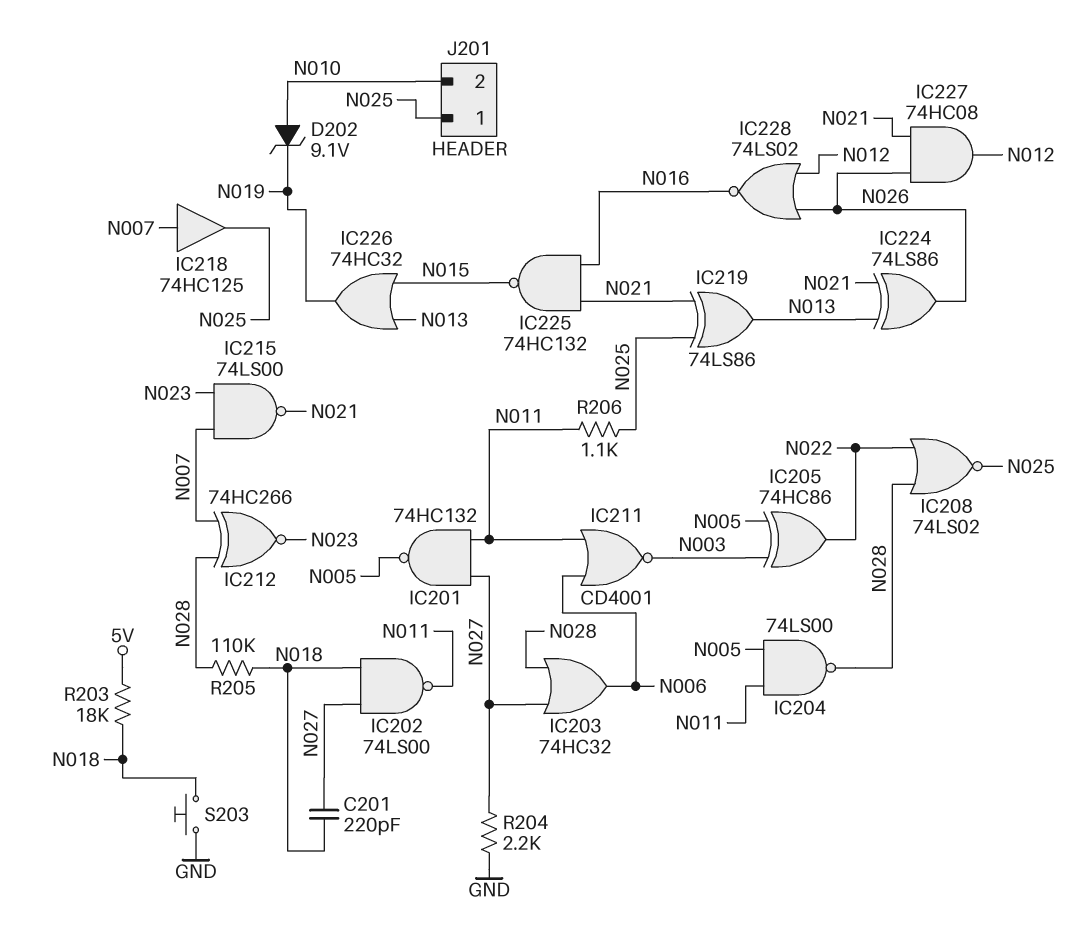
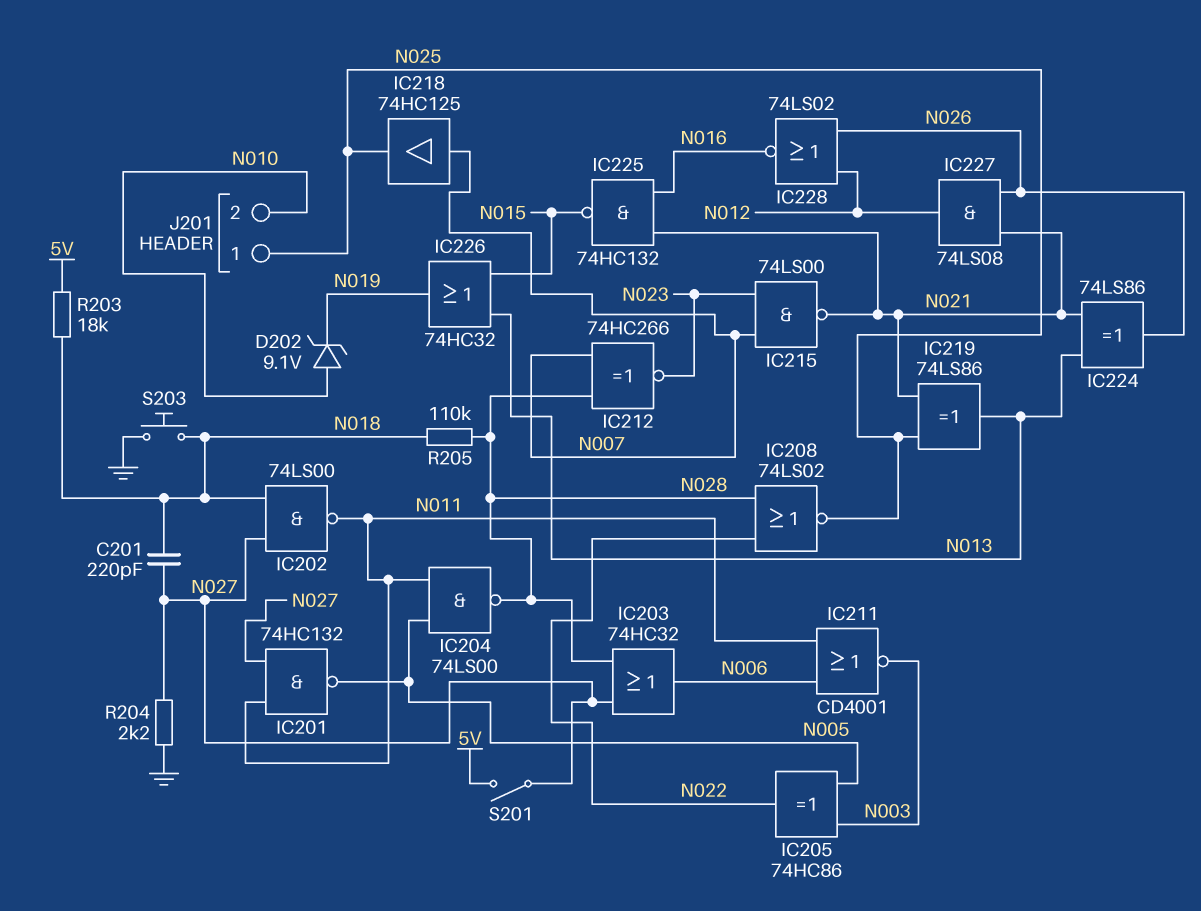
IC227: AND 74HC08 (in N021, in N026, out N012) -> AND 74LS08 (in N021, in N026, out N012)
R206: 1.1k (N011, N025) -> none
S201: none -> switch (5V, N027)

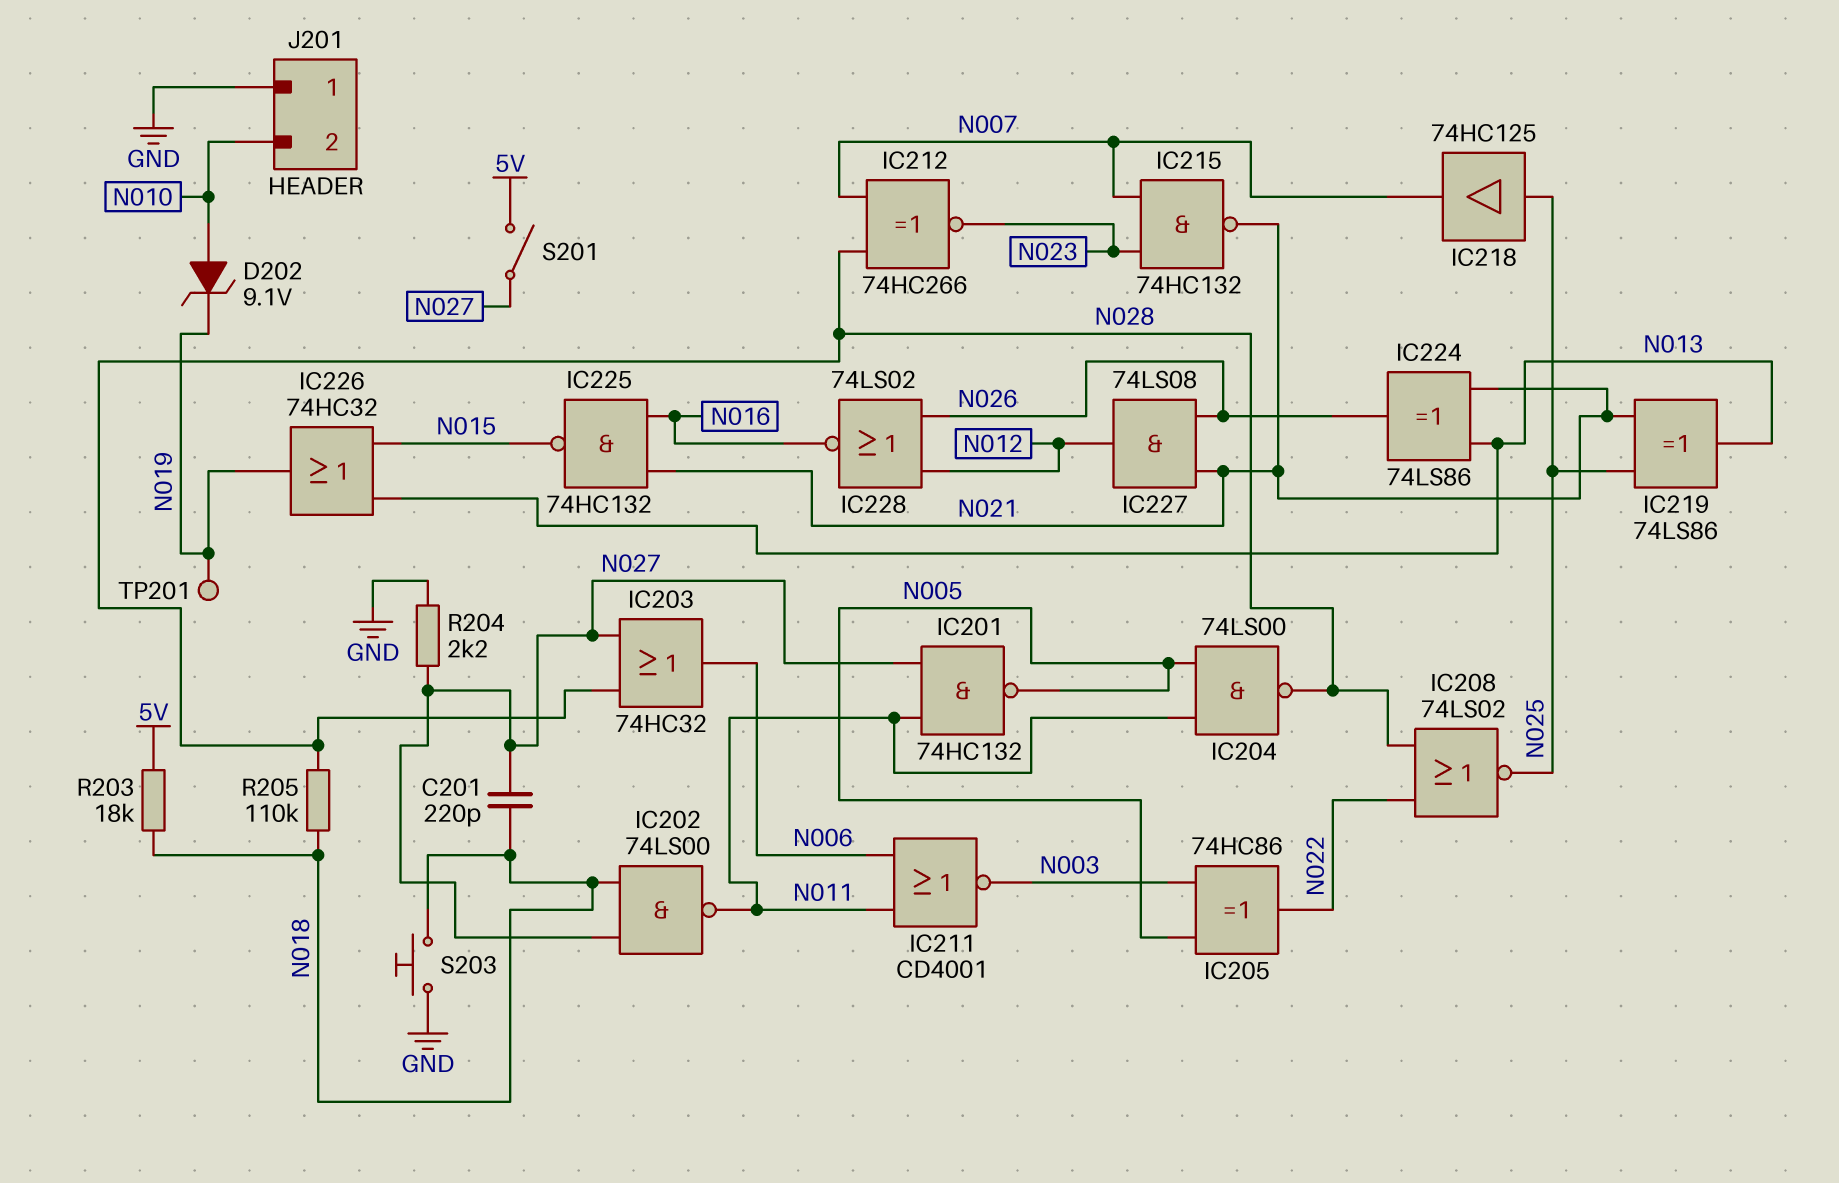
IC215: NAND 74LS00 (in N007, in N023, out N021) -> NAND 74HC132 (in N007, in N023, out N021)
IC218: buffer 74HC125 (in N007, out N025) -> buffer 74HC125 (in N025, out N007)
J201 pin 1: N025 -> GND
TP201: none -> test point (N019)

